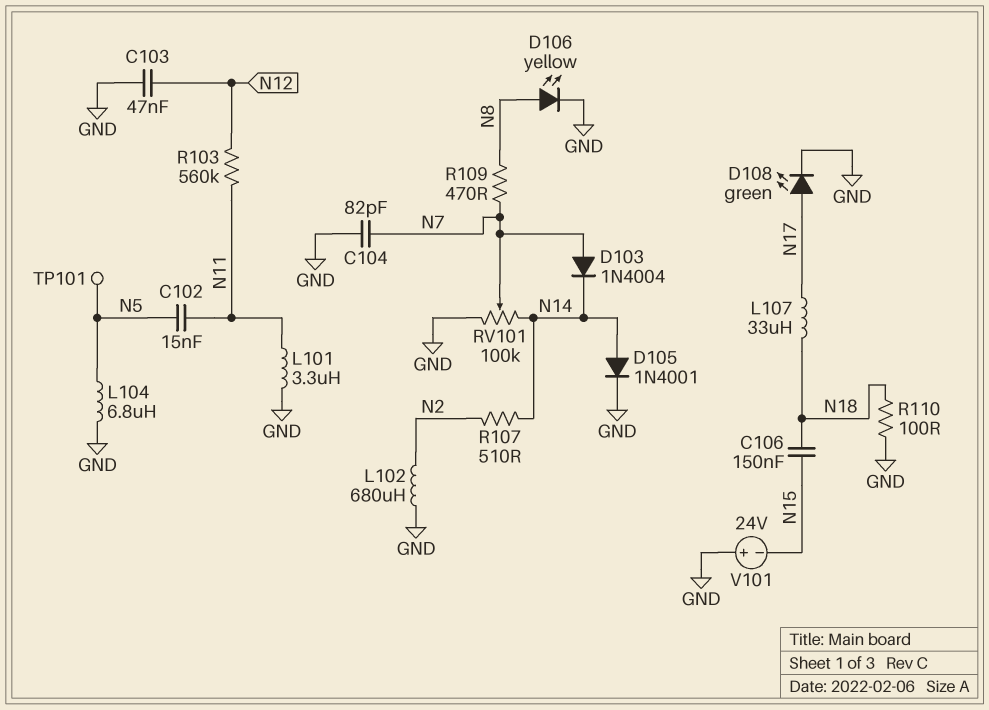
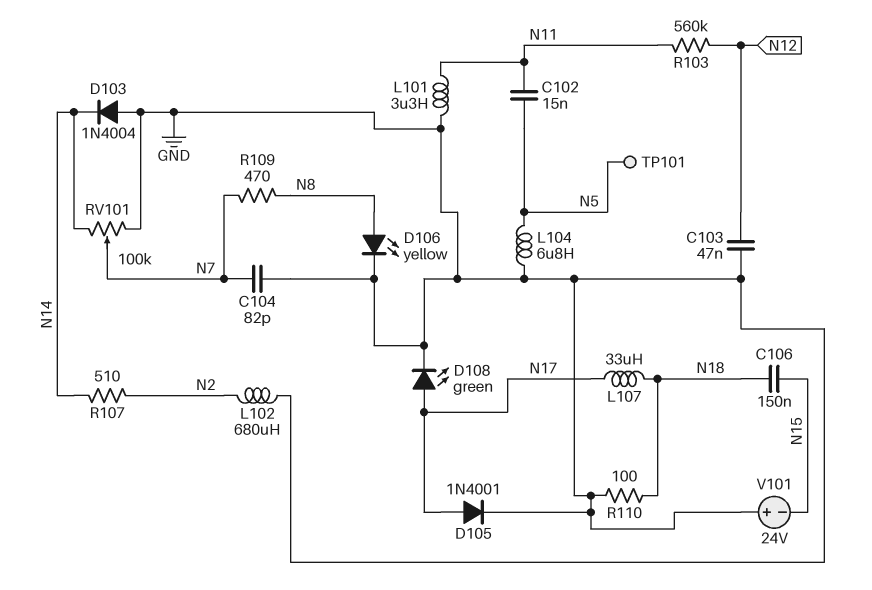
D103: diode 1N4004 (A N7, K N14) -> diode 1N4004 (A GND, K N14)
D105: diode 1N4001 (A N14, K GND) -> diode 1N4001 (A N17, K GND)

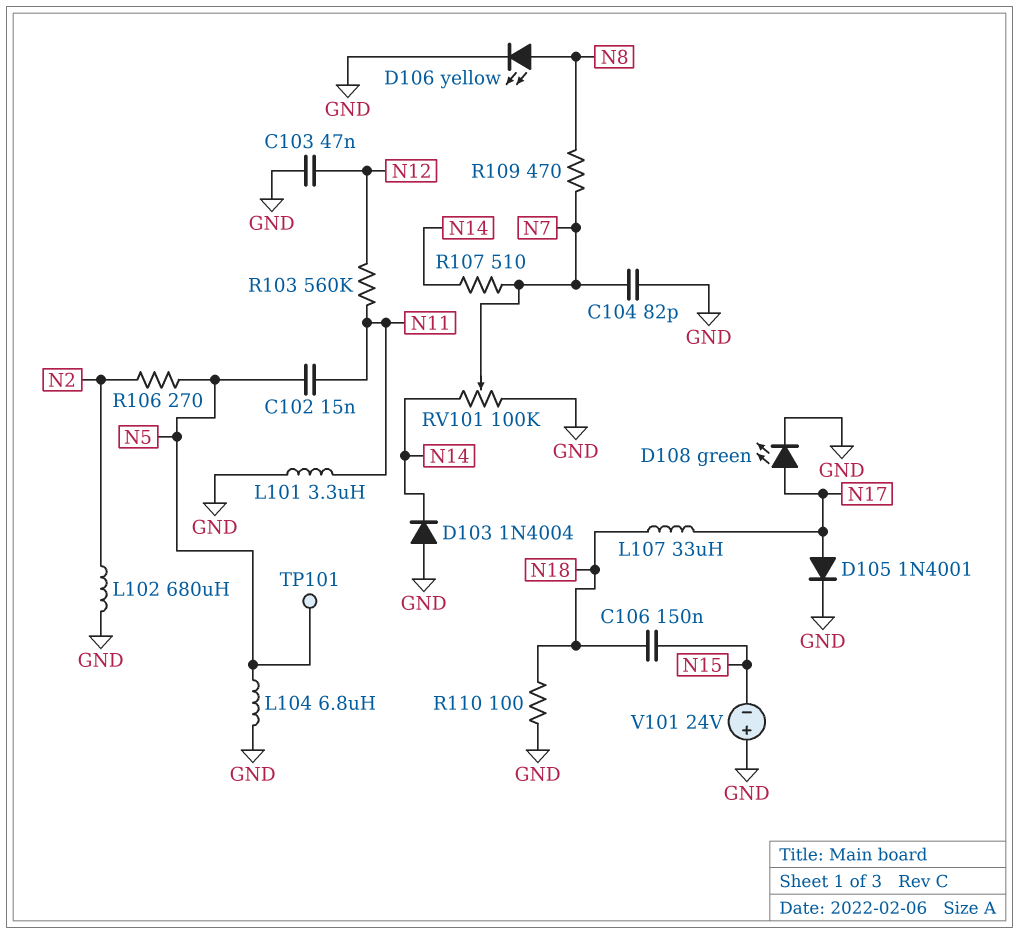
R106: none -> 270 (N2, N5)
R107: 510 (N2, N14) -> 510 (N7, N14)

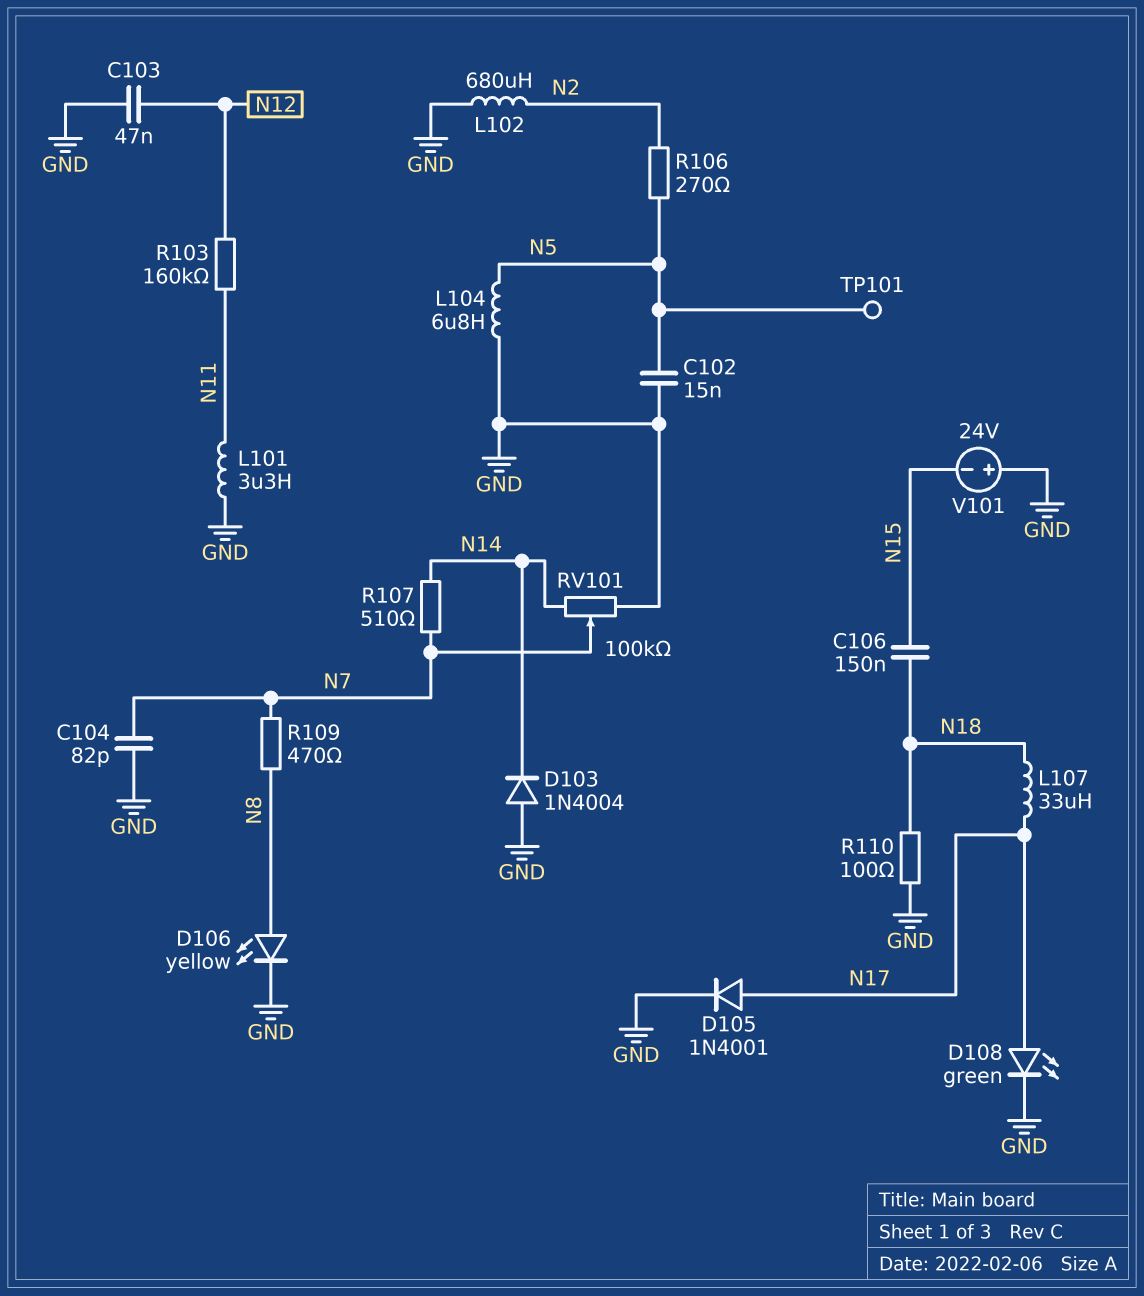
C102: 15nF (N5, N11) -> 15nF (GND, N5)
R103: 560k (N11, N12) -> 160k (N11, N12)

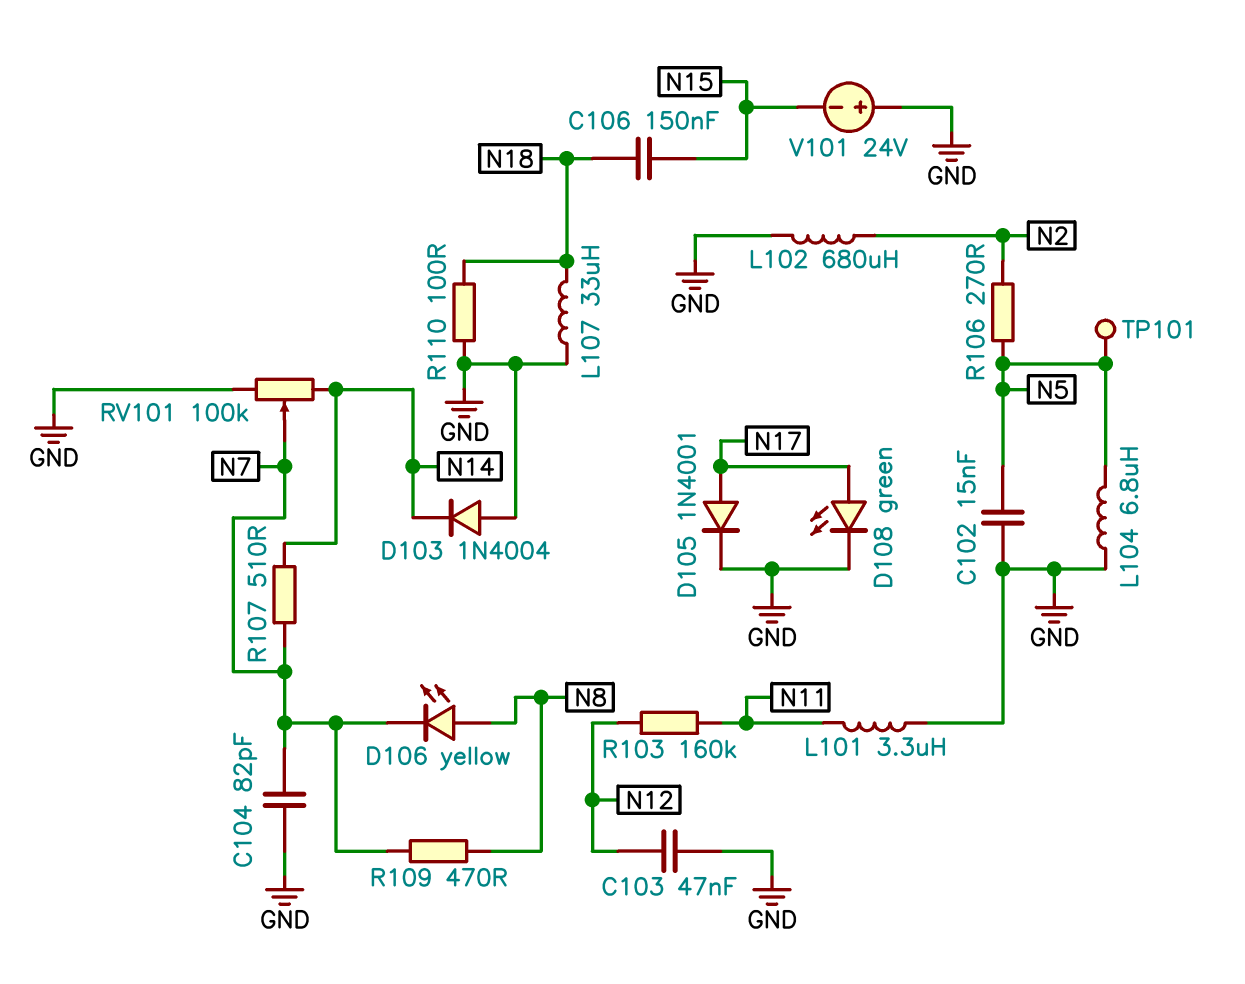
D106: LED yellow (A N8, K GND) -> LED yellow (A N8, K N7)
L107: 33uH (N17, N18) -> 33uH (GND, N18)

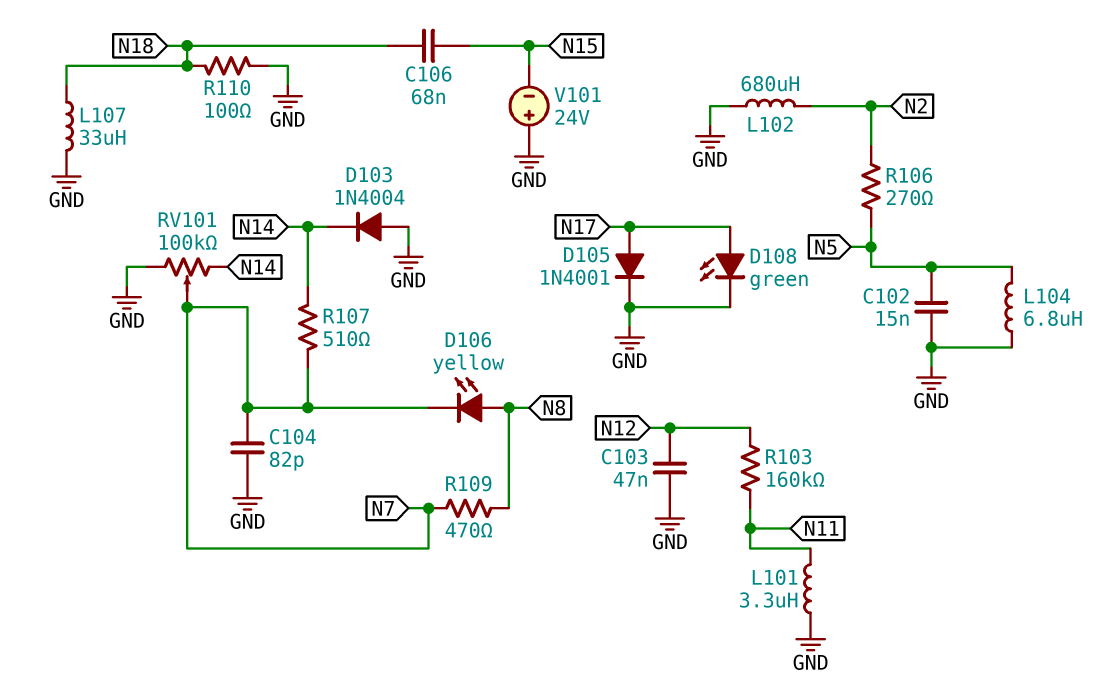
C106: 150nF (N15, N18) -> 68nF (N15, N18)
TP101: test point (N5) -> none

